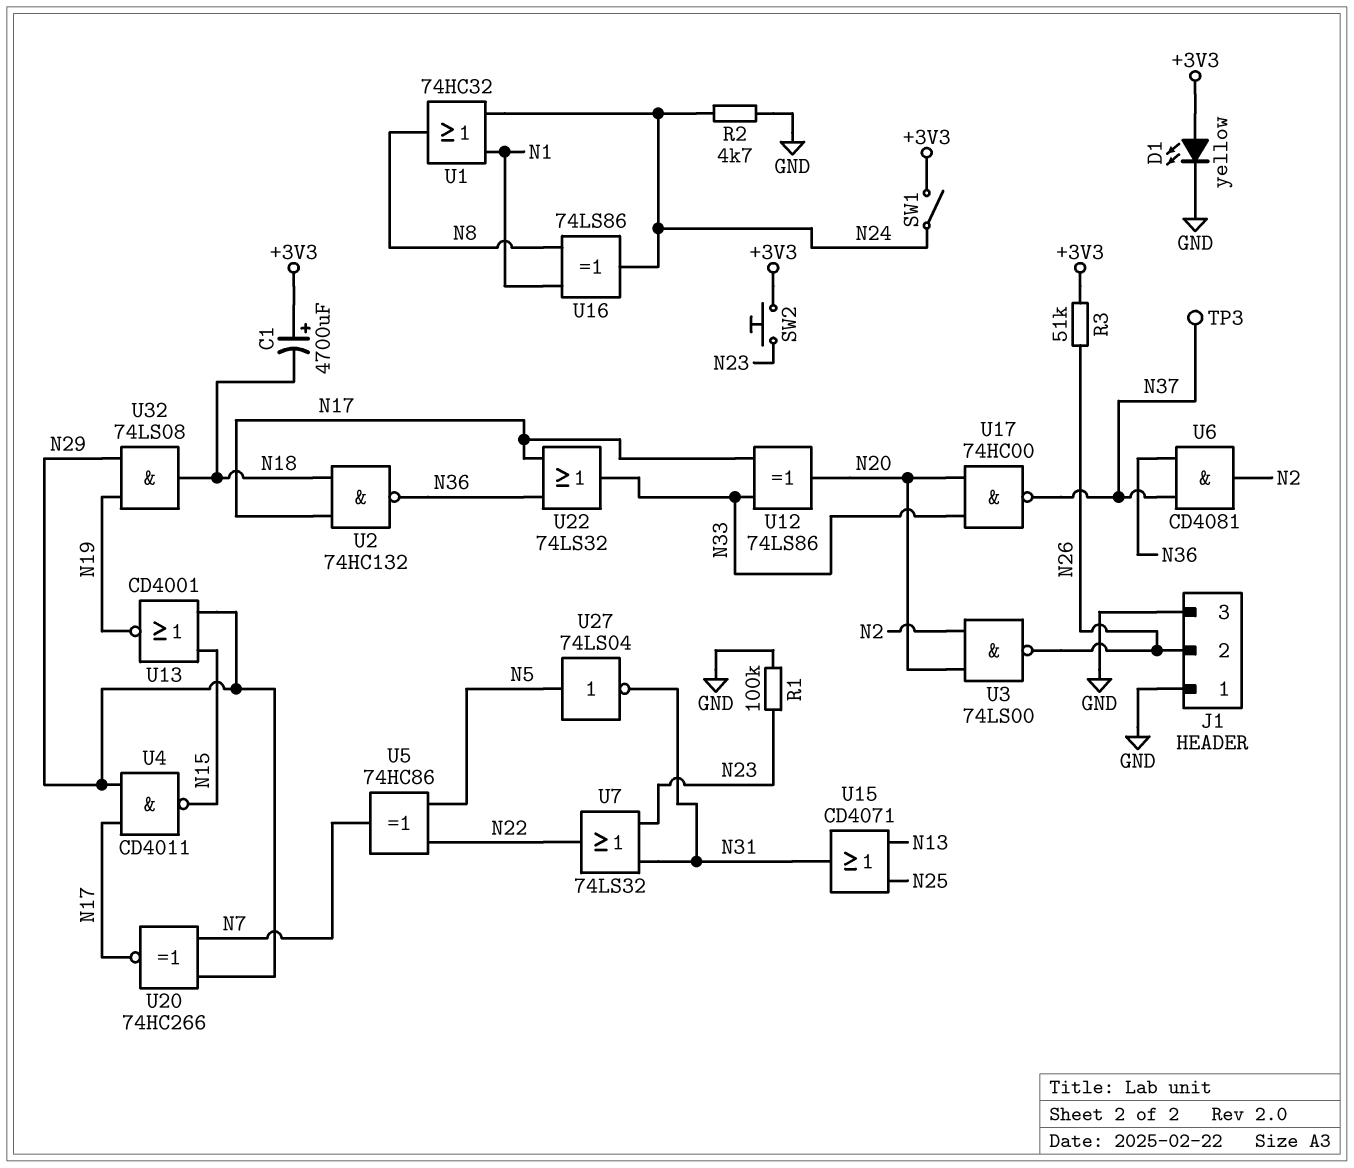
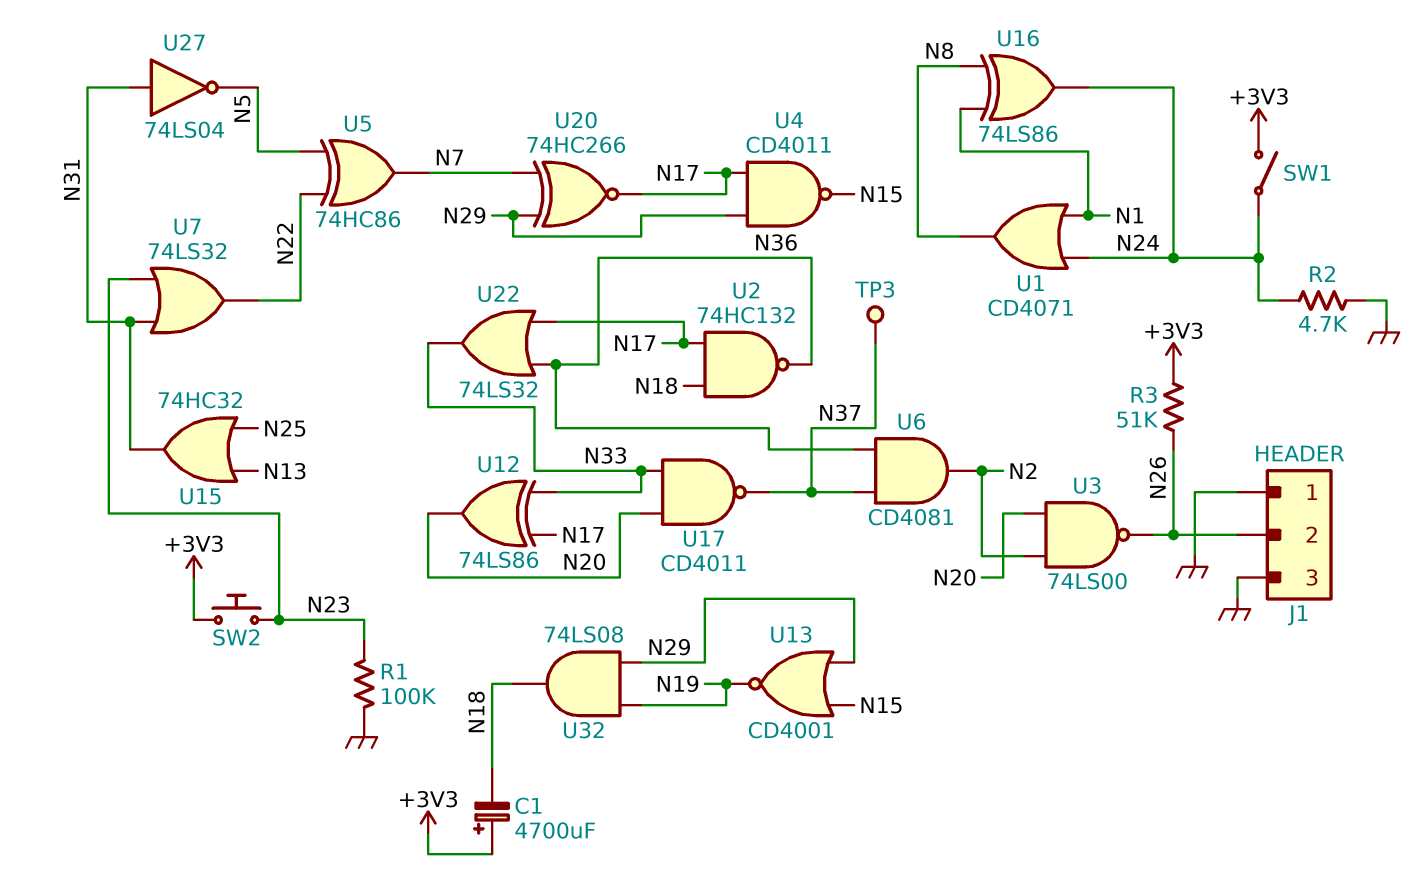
D1: LED yellow (A +3V3, K GND) -> none
U1: OR 74HC32 (in N1, in N24, out N8) -> OR CD4071 (in N1, in N24, out N8)
U15: OR CD4071 (in N13, in N25, out N31) -> OR 74HC32 (in N13, in N25, out N31)
U17: NAND 74HC00 (in N20, in N33, out N37) -> NAND CD4011 (in N20, in N33, out N37)
U27: NOT 74LS04 (in N5, out N31) -> NOT 74LS04 (in N31, out N5)

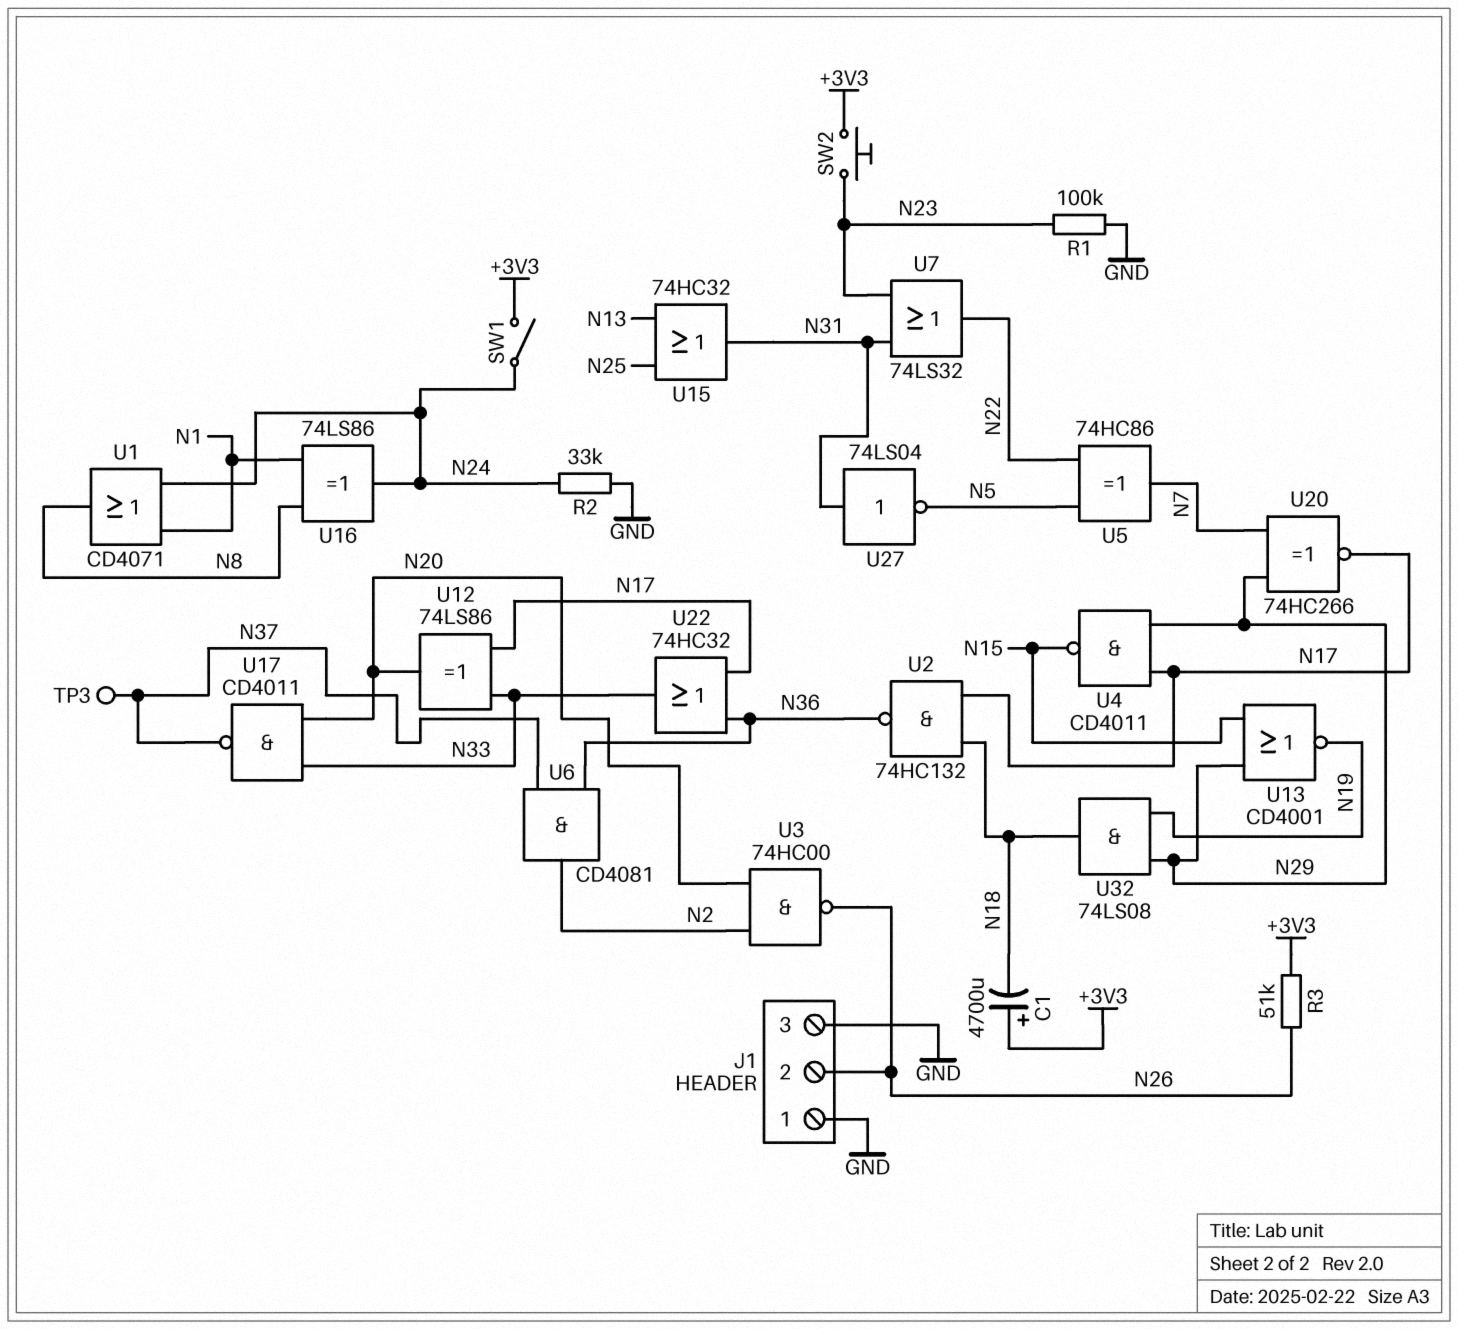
R2: 4.7k (GND, N24) -> 33k (GND, N24)
U3: NAND 74LS00 (in N2, in N20, out N26) -> NAND 74HC00 (in N2, in N20, out N26)
U22: OR 74LS32 (in N17, in N36, out N33) -> OR 74HC32 (in N17, in N36, out N33)

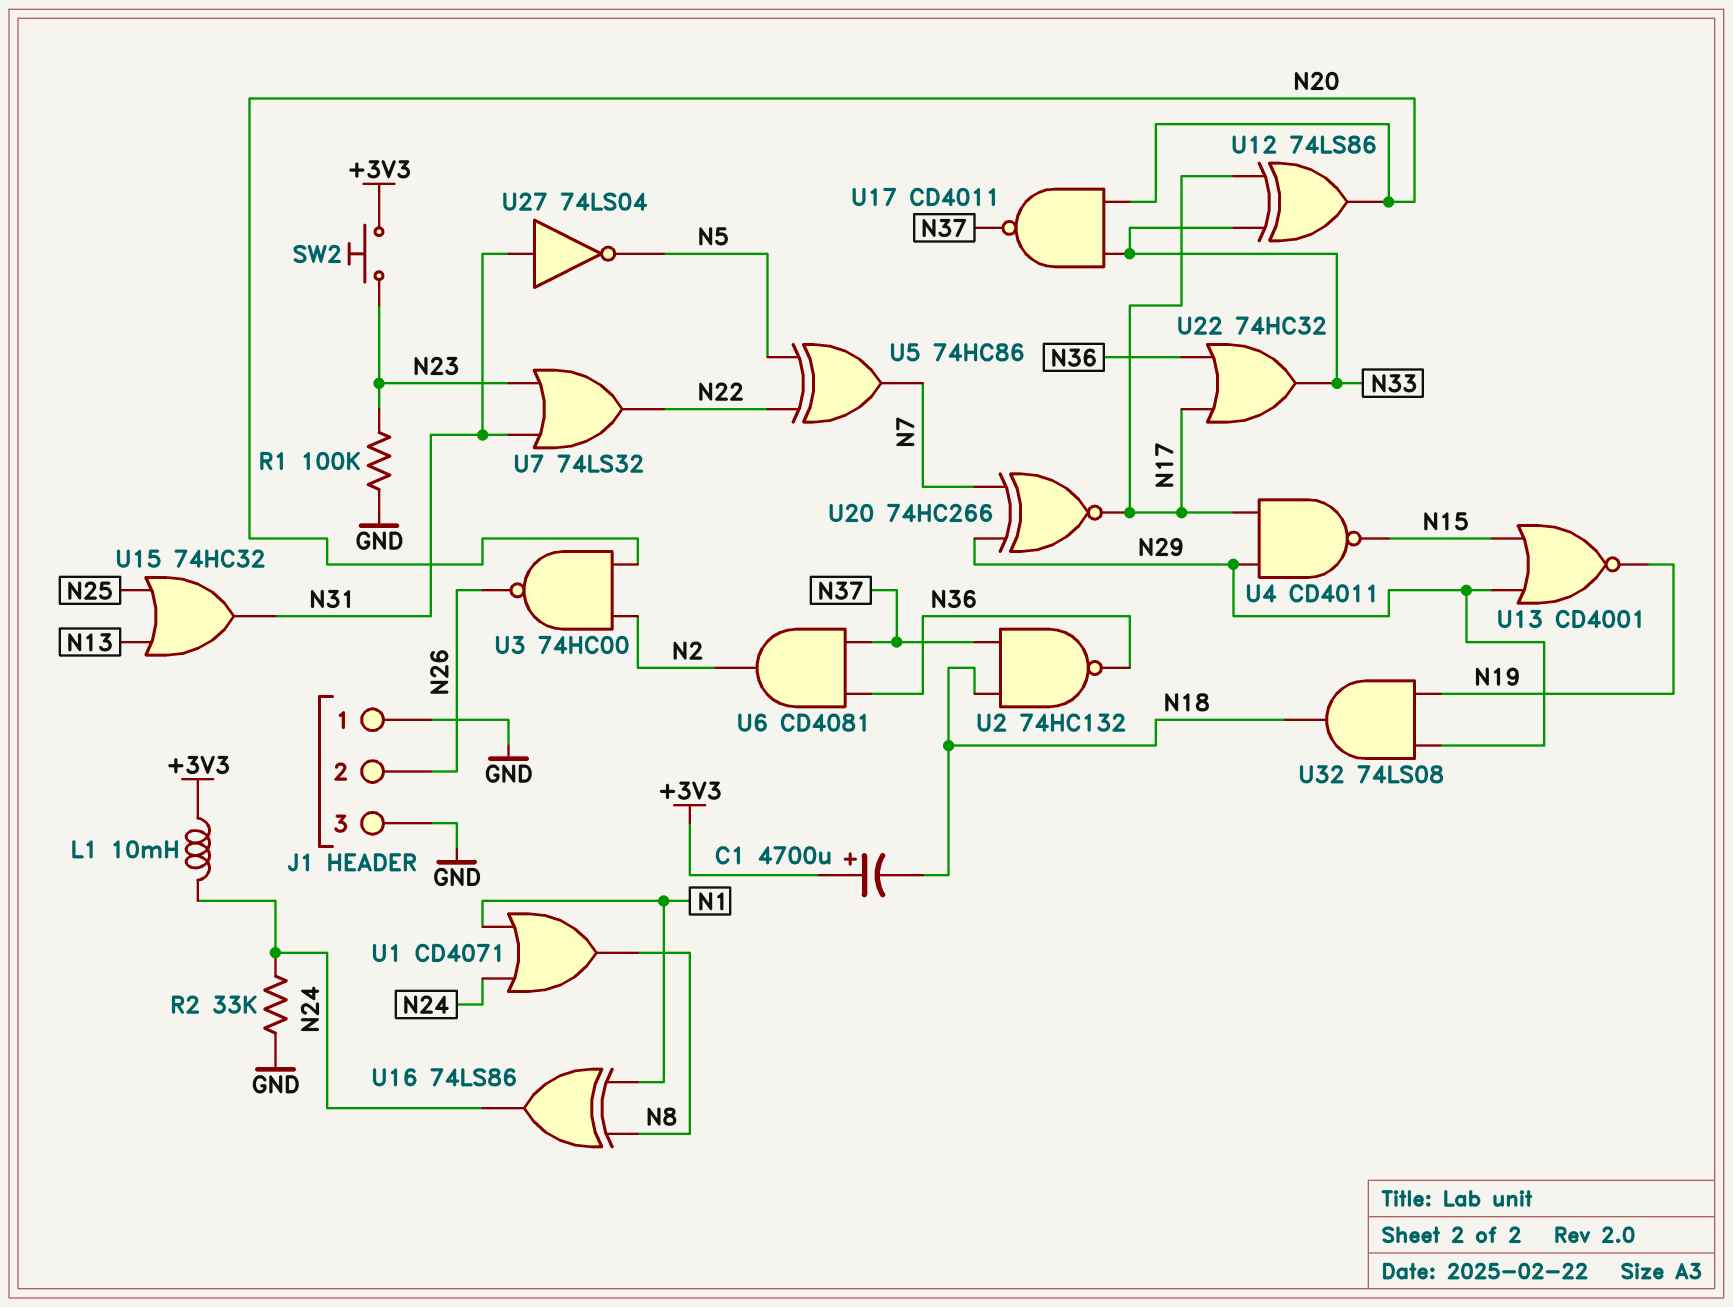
L1: none -> 10mH (+3V3, N24)
R3: 51k (+3V3, N26) -> none
SW1: switch (+3V3, N24) -> none
TP3: test point (N37) -> none
U2: NAND 74HC132 (in N17, in N18, out N36) -> NAND 74HC132 (in N18, in N37, out N36)

